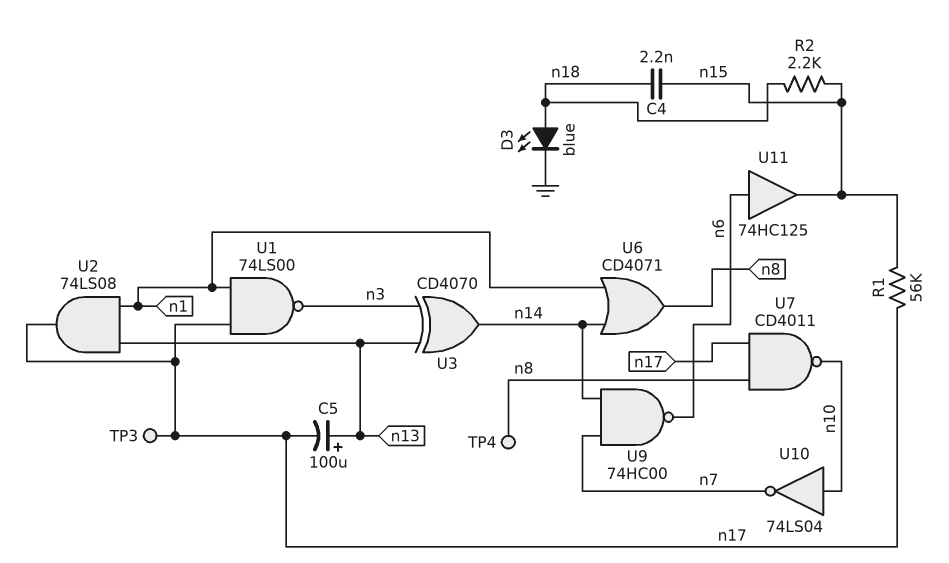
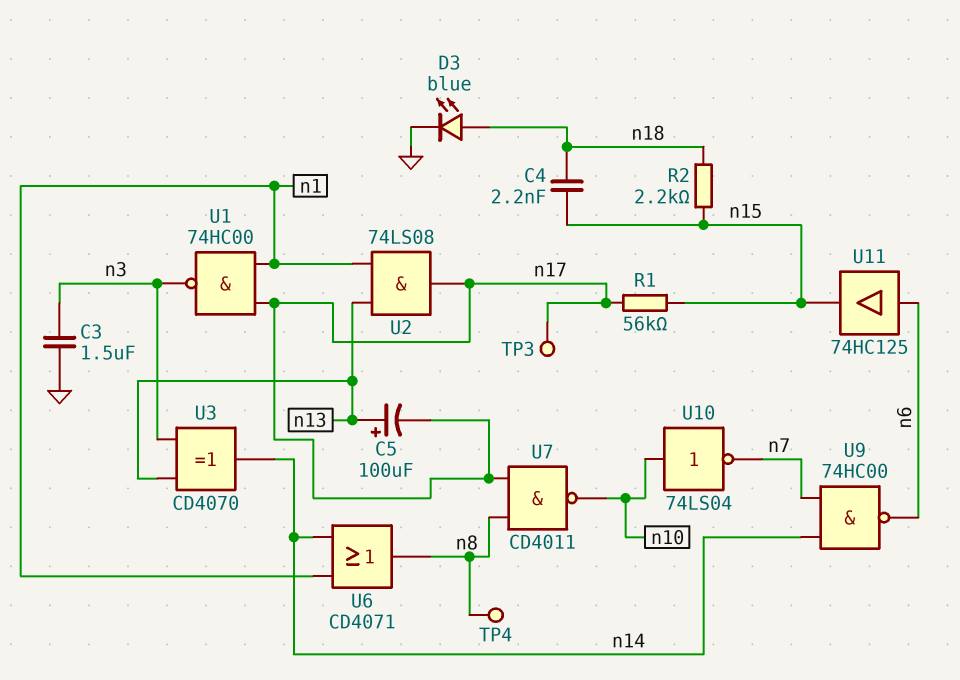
C3: none -> 1.5uF (GND, n3)
U1: NAND 74LS00 (in n1, in n17, out n3) -> NAND 74HC00 (in n1, in n17, out n3)

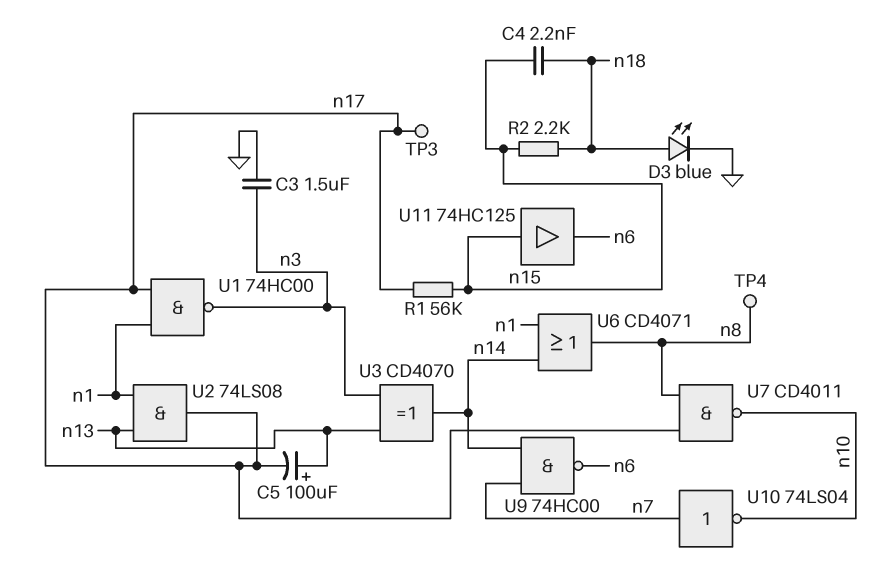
U10: NOT 74LS04 (in n10, out n7) -> NOT 74LS04 (in n7, out n10)
U11: buffer 74HC125 (in n6, out n15) -> buffer 74HC125 (in n15, out n6)

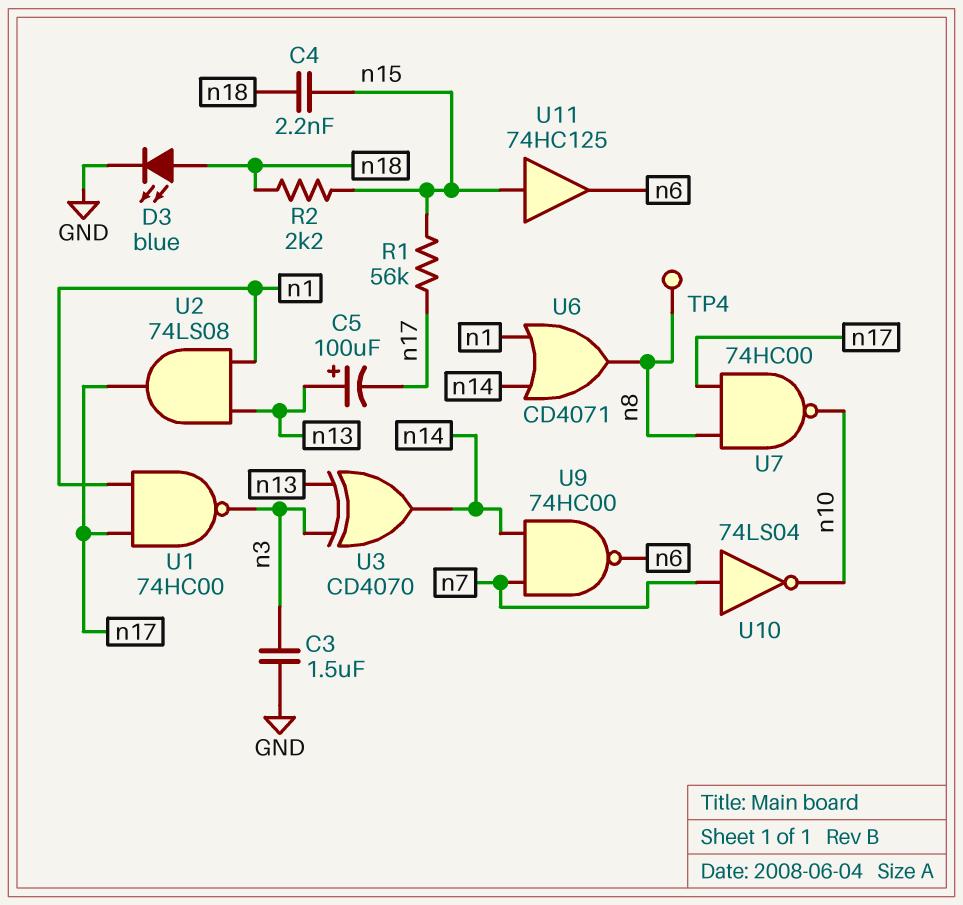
TP3: test point (n17) -> none
U7: NAND CD4011 (in n8, in n17, out n10) -> NAND 74HC00 (in n8, in n17, out n10)

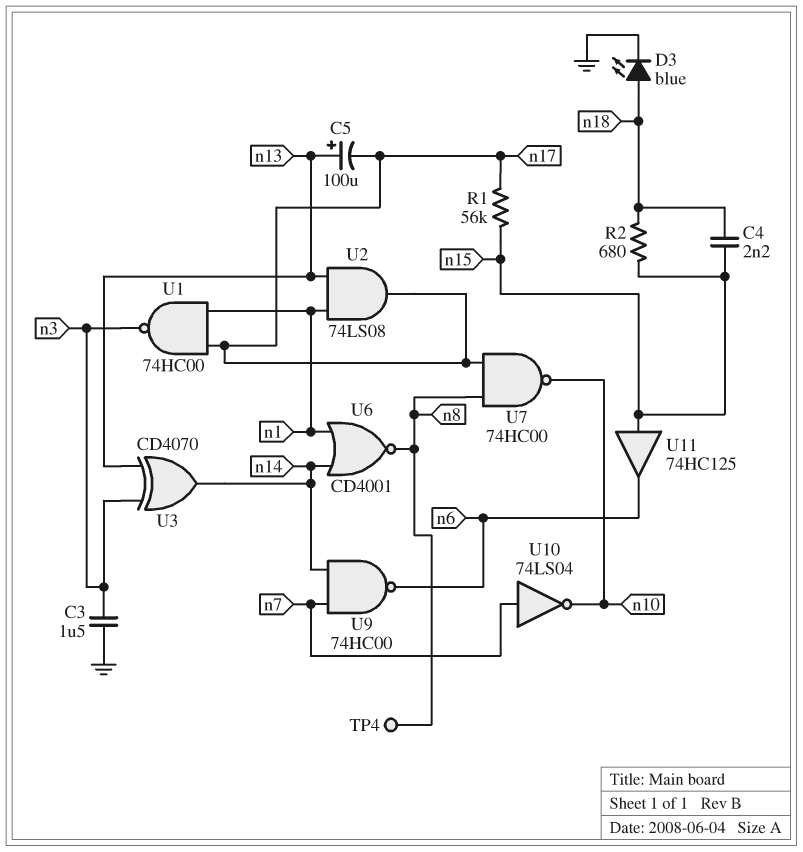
R2: 2.2k (n15, n18) -> 680 (n15, n18)
U6: OR CD4071 (in n1, in n14, out n8) -> NOR CD4001 (in n1, in n14, out n8)

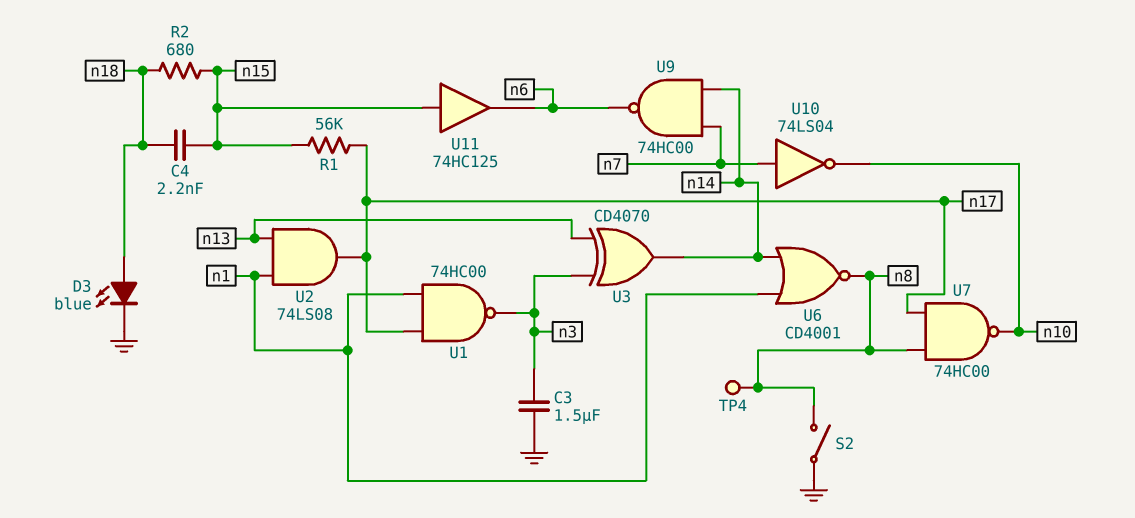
C5: 100uF (plus n13, minus n17) -> none
S2: none -> switch (GND, n8)

